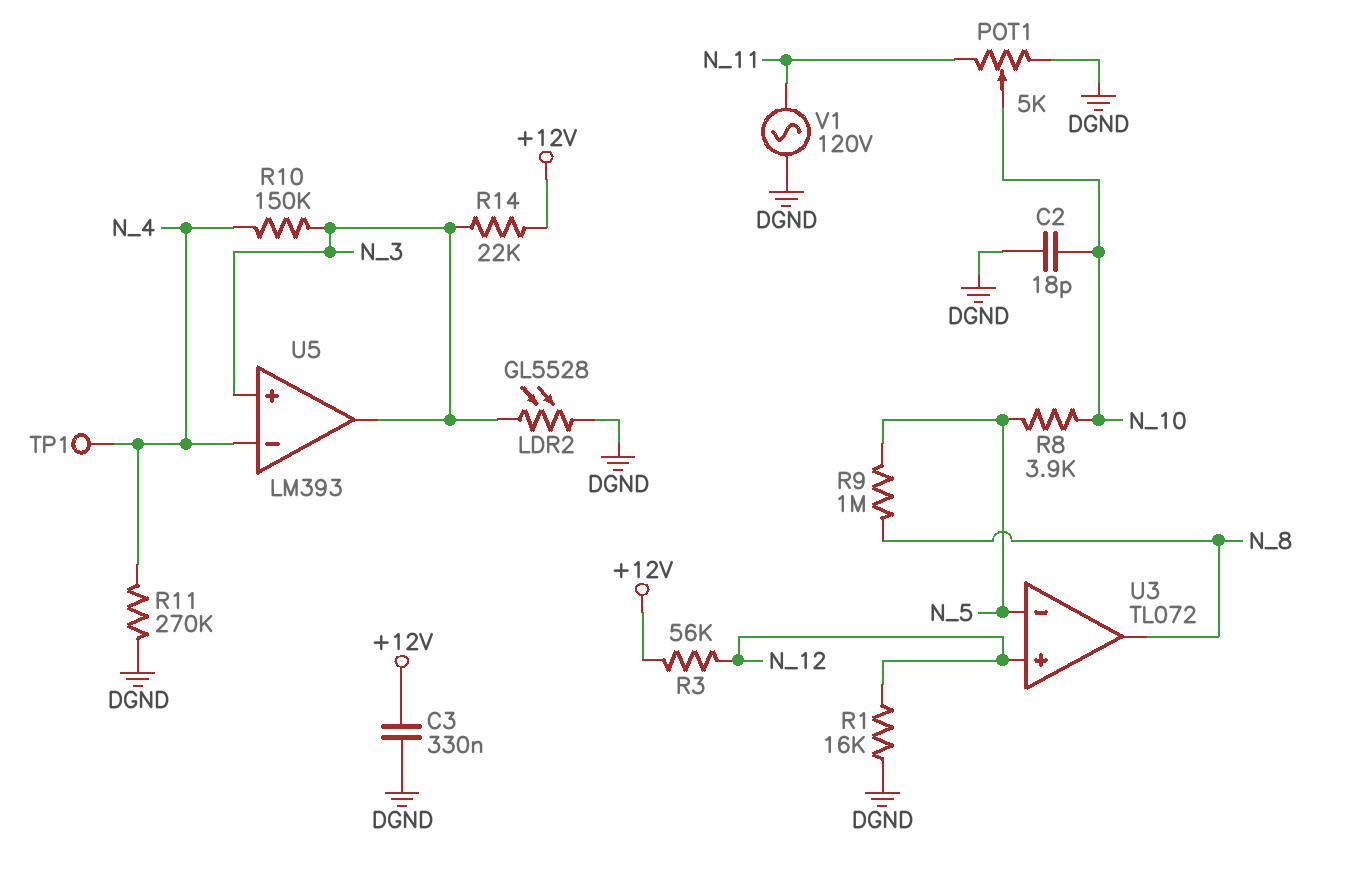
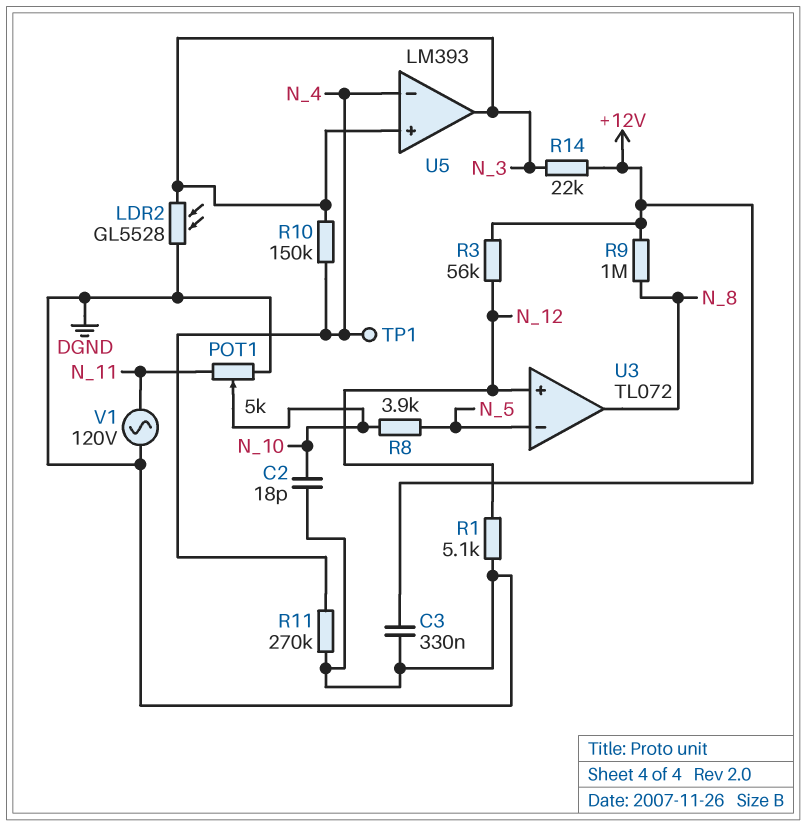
R1: 16k (DGND, N_12) -> 5.1k (DGND, N_12)
R9: 1M (N_5, N_8) -> 1M (+12V, N_8)

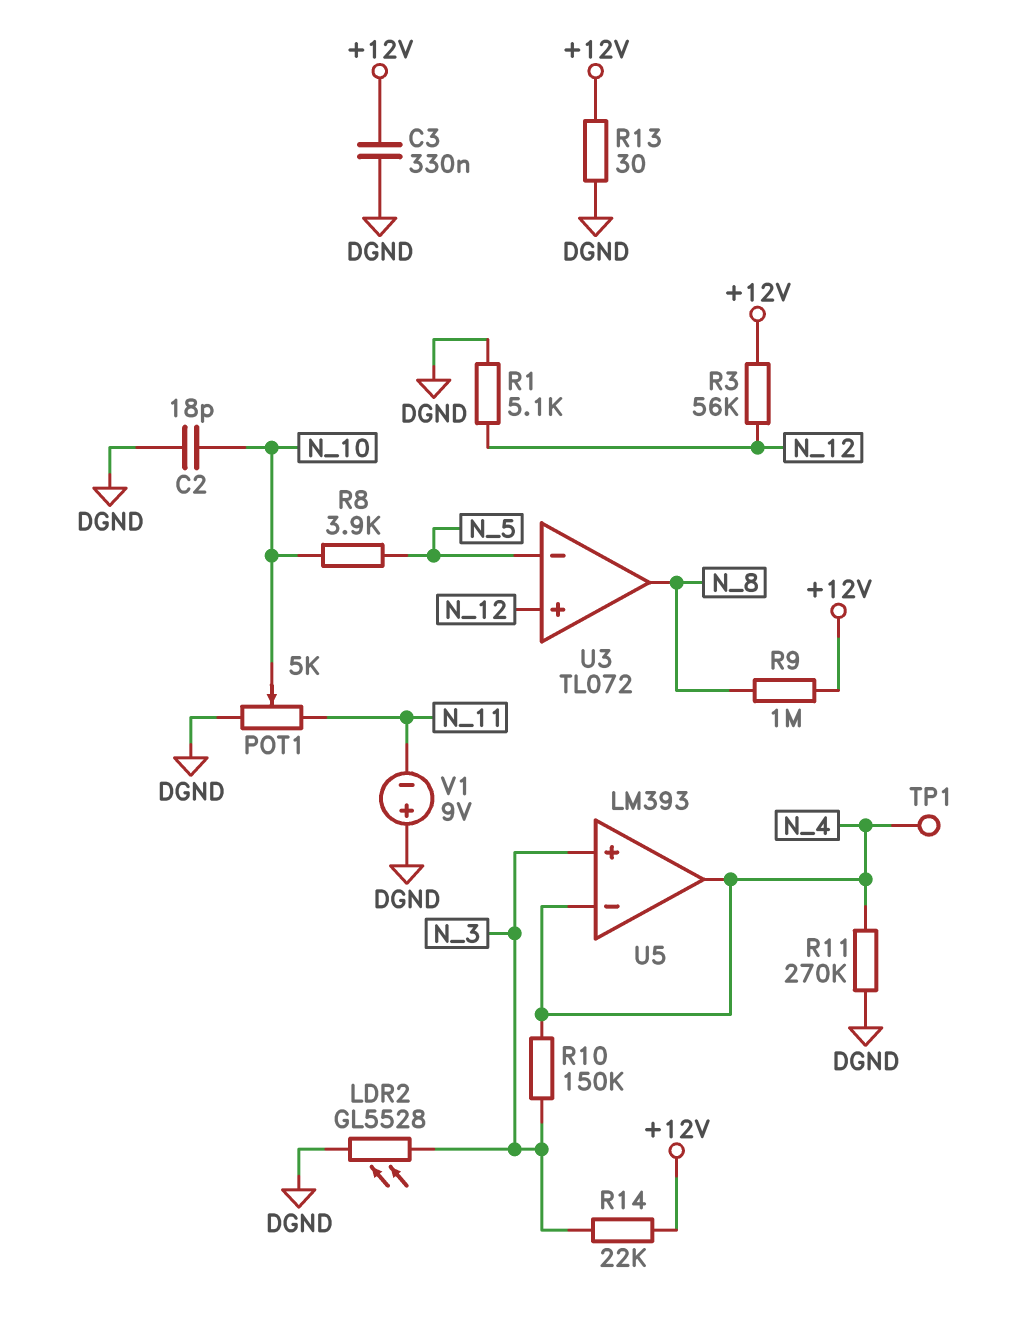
R13: none -> 30 (+12V, DGND)
U5 pin out: N_3 -> N_4
V1: AC 120V (DGND, N_11) -> 9V (plus DGND, minus N_11)

